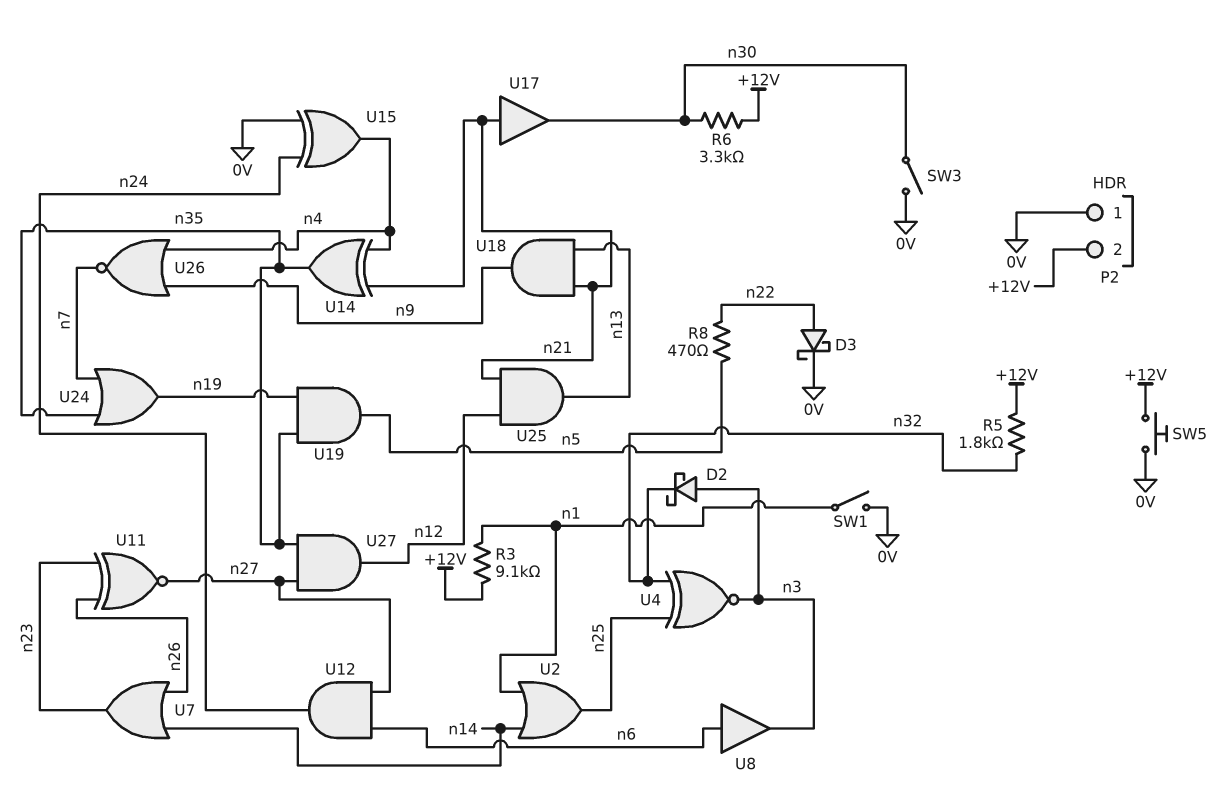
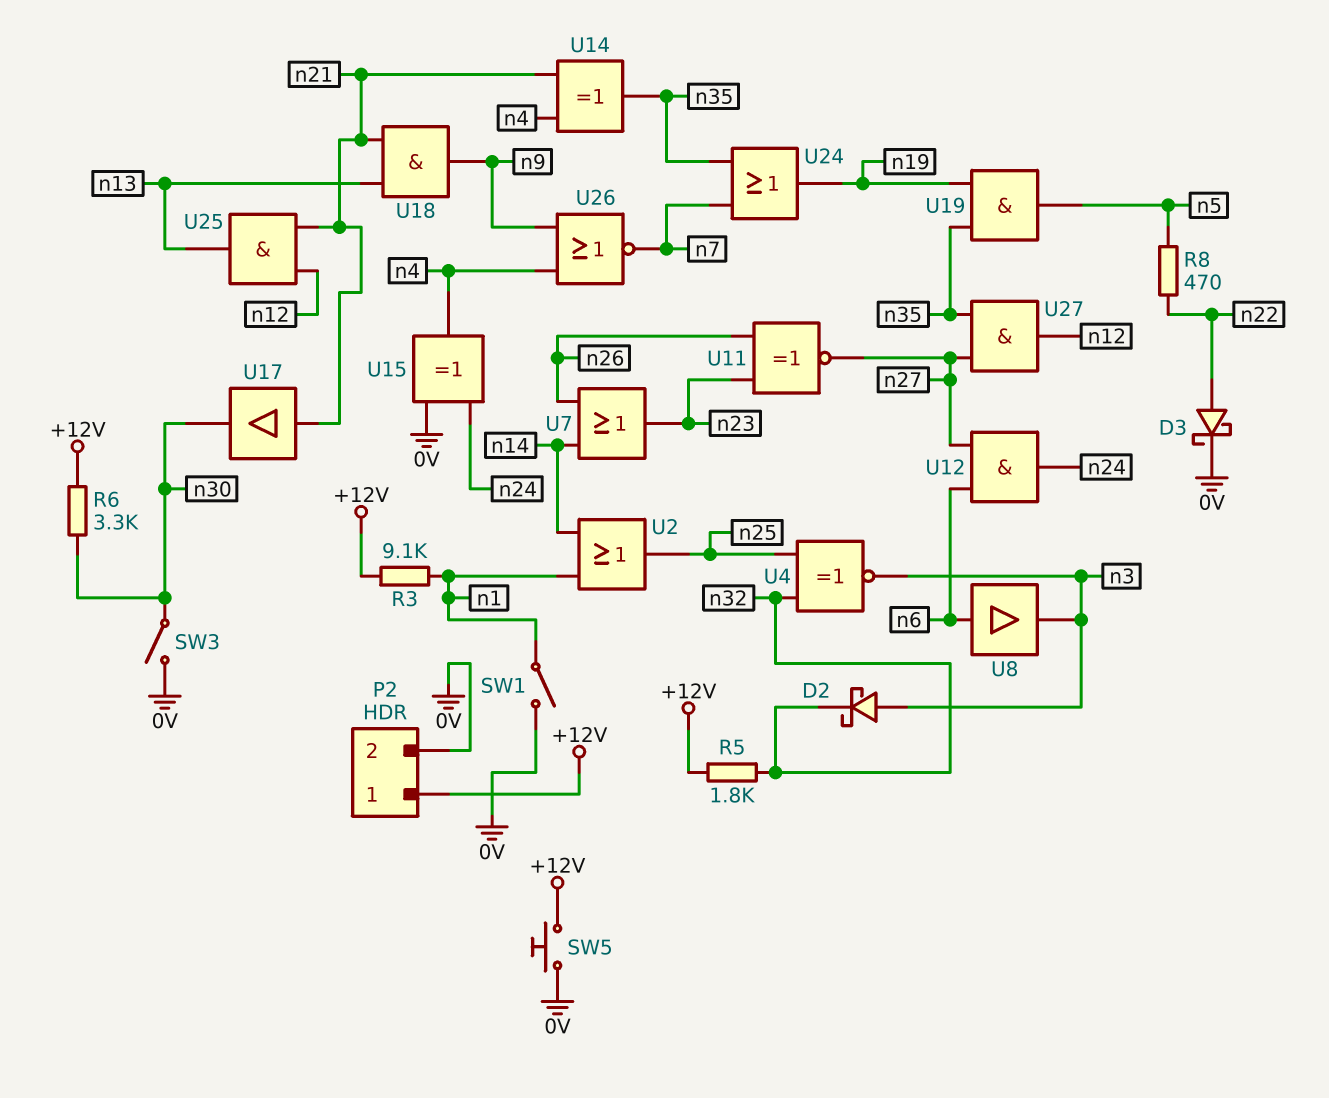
P2 pin 1: 0V -> +12V
P2 pin 2: +12V -> 0V

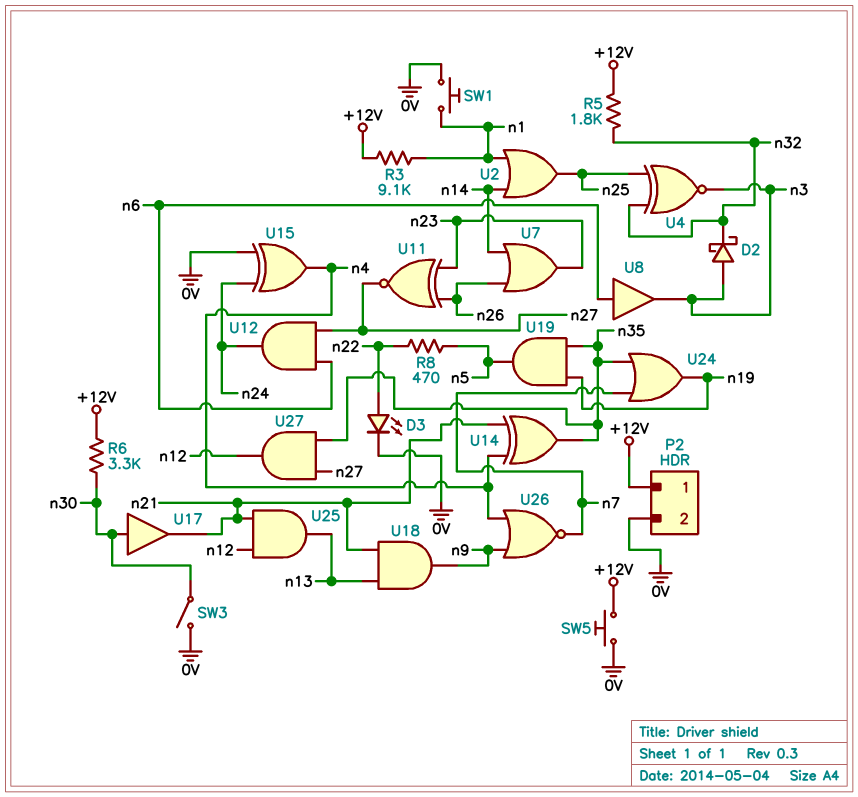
D3: schottky (A n22, K 0V) -> LED (A n22, K 0V)
SW1: switch (0V, n1) -> button (0V, n1)
U17: buffer (in n21, out n30) -> buffer (in n30, out n21)

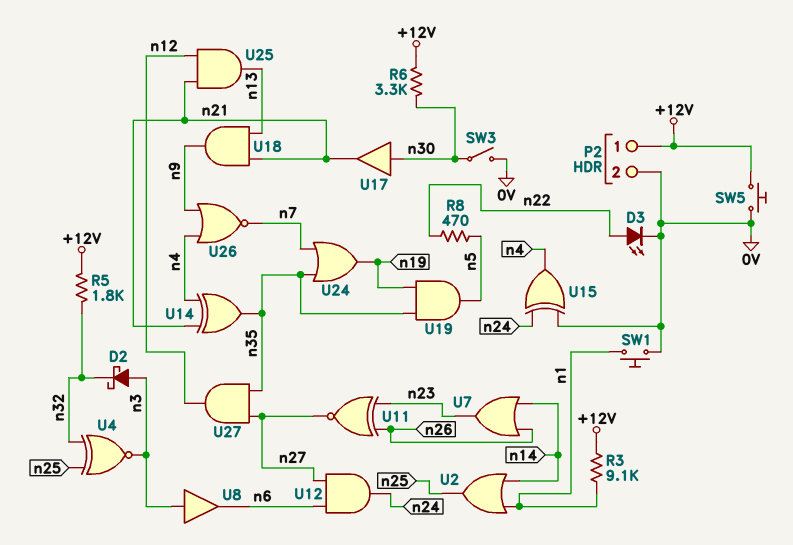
U8: buffer (in n6, out n3) -> buffer (in n3, out n6)

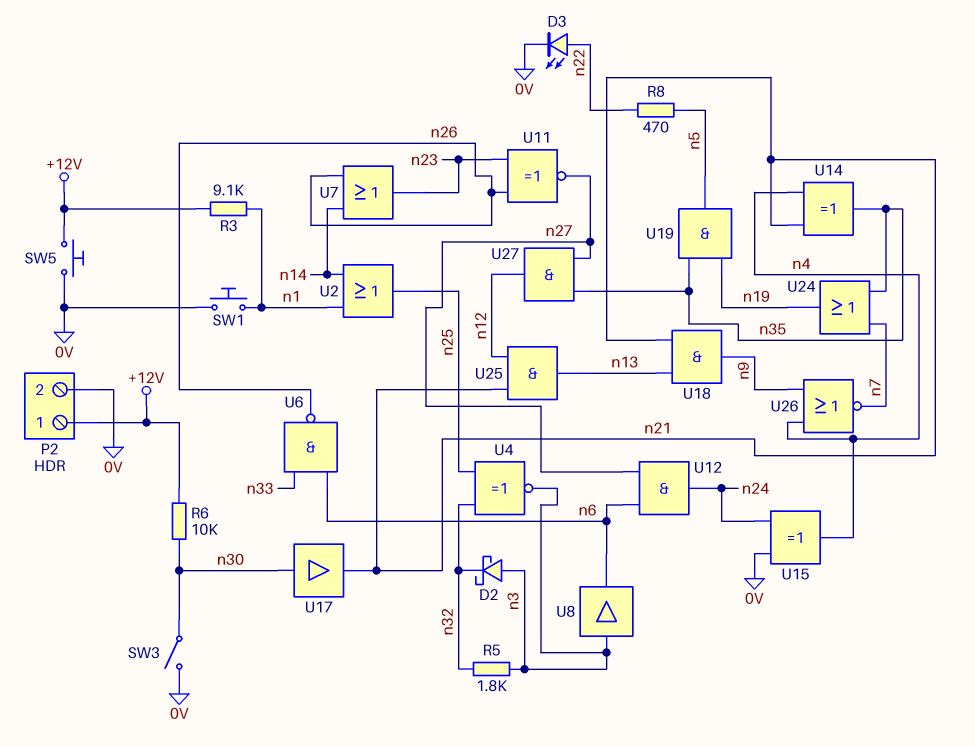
R5: 1.8k (+12V, n32) -> 1.8k (n3, n32)
R6: 3.3k (+12V, n30) -> 10k (+12V, n30)
U6: none -> NAND (in n6, in n33, out n26)

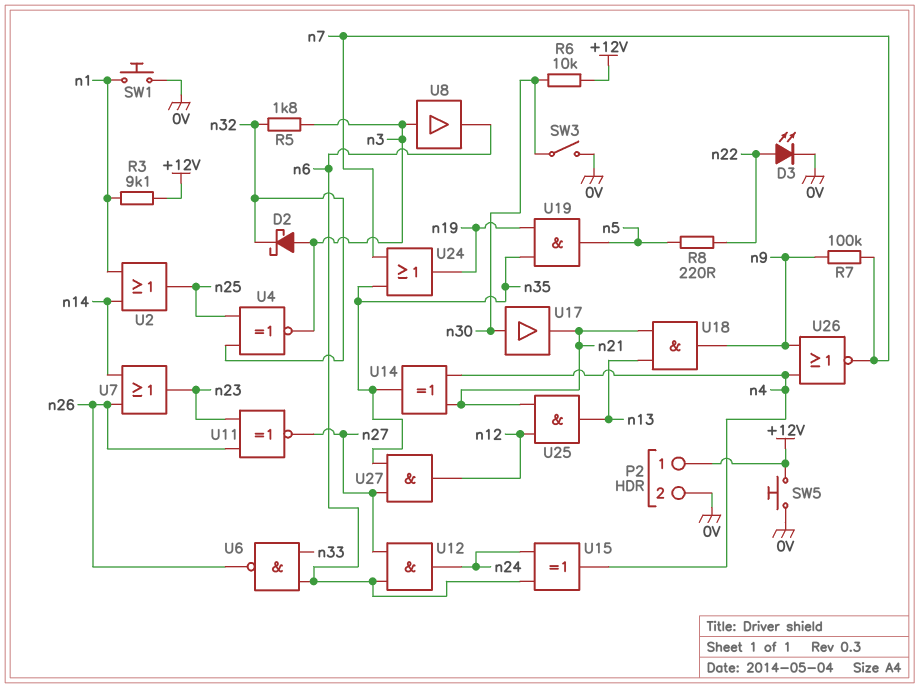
R7: none -> 100k (n7, n9)
R8: 470 (n5, n22) -> 220 (n5, n22)
U15: XOR (in 0V, in n24, out n4) -> XOR (in n6, in n24, out n4)

